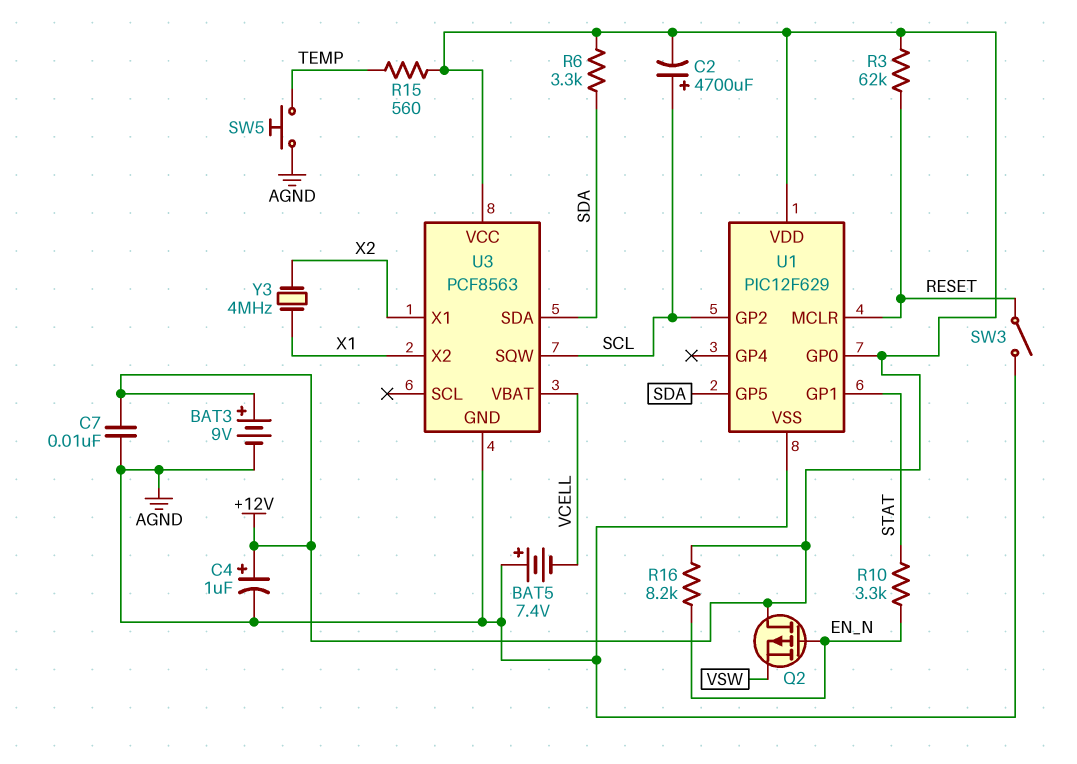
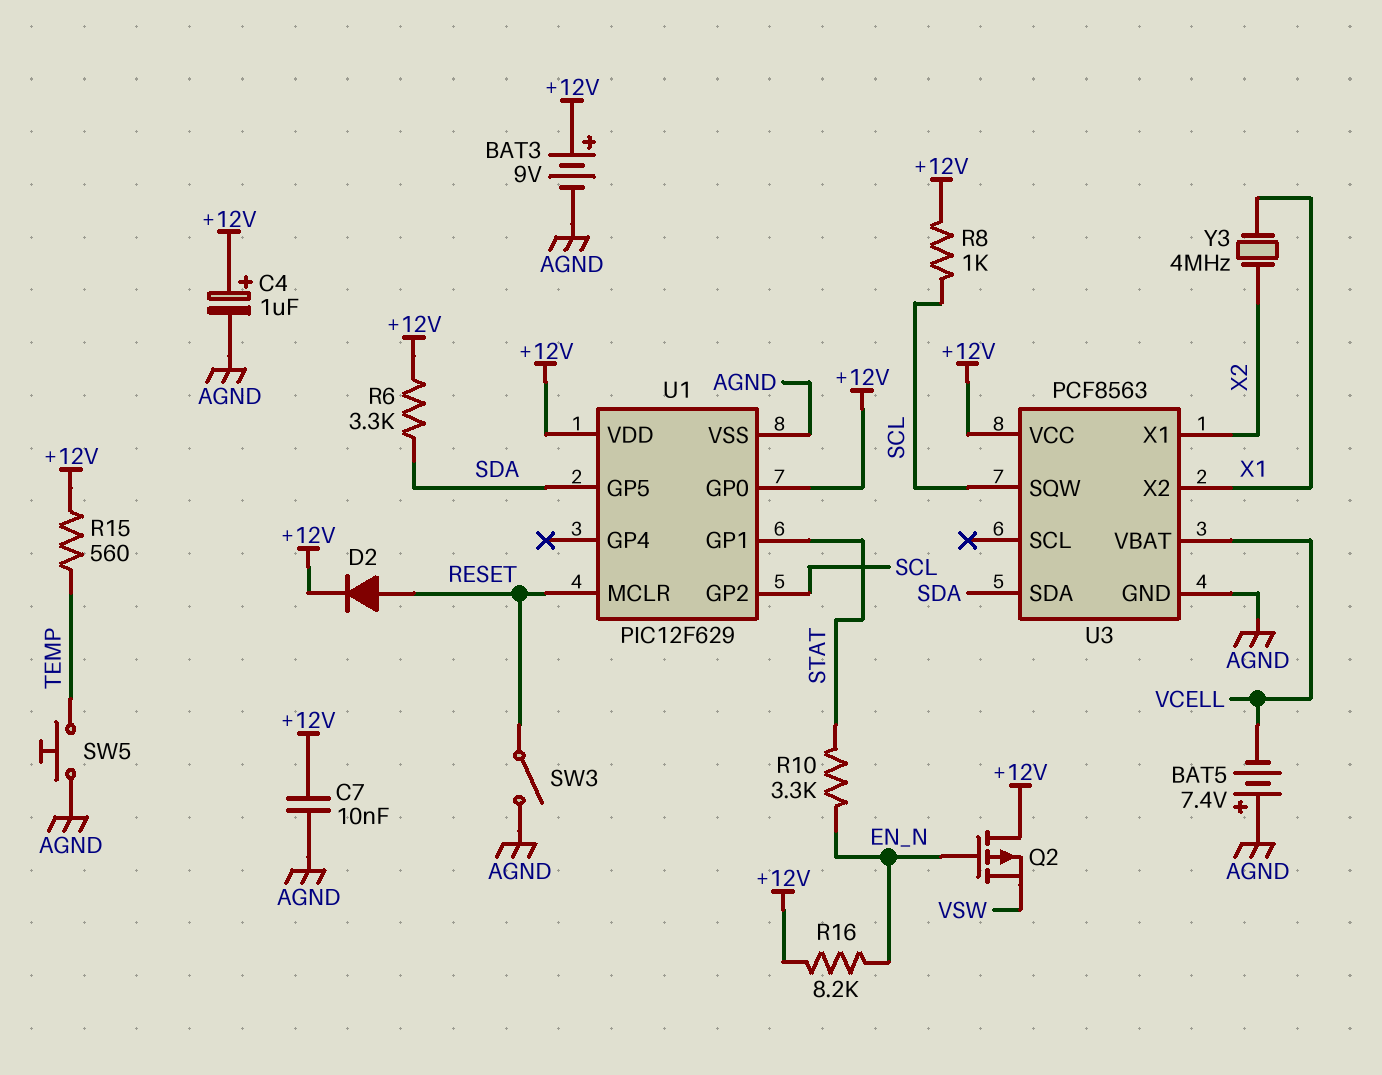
C2: 4700uF (plus SCL, minus +12V) -> none
D2: none -> diode (A RESET, K +12V)
R3: 62k (+12V, RESET) -> none
R8: none -> 1k (+12V, SCL)

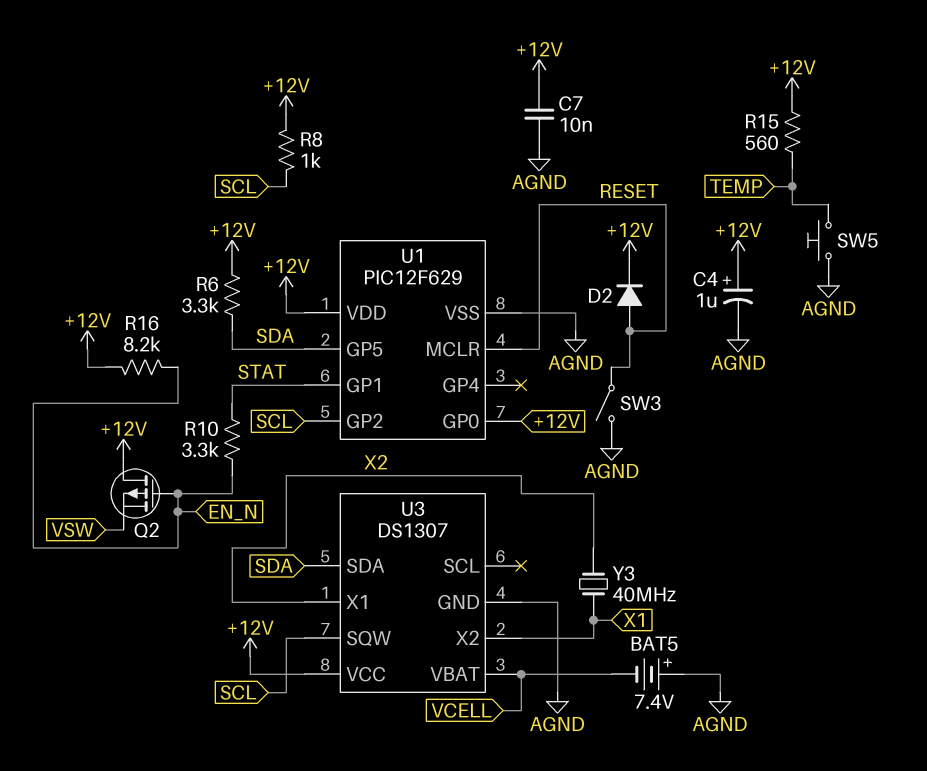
BAT3: 9V (plus +12V, minus AGND) -> none
U3: PCF8563 -> DS1307
Y3: 4MHz (X1, X2) -> 40MHz (X1, X2)

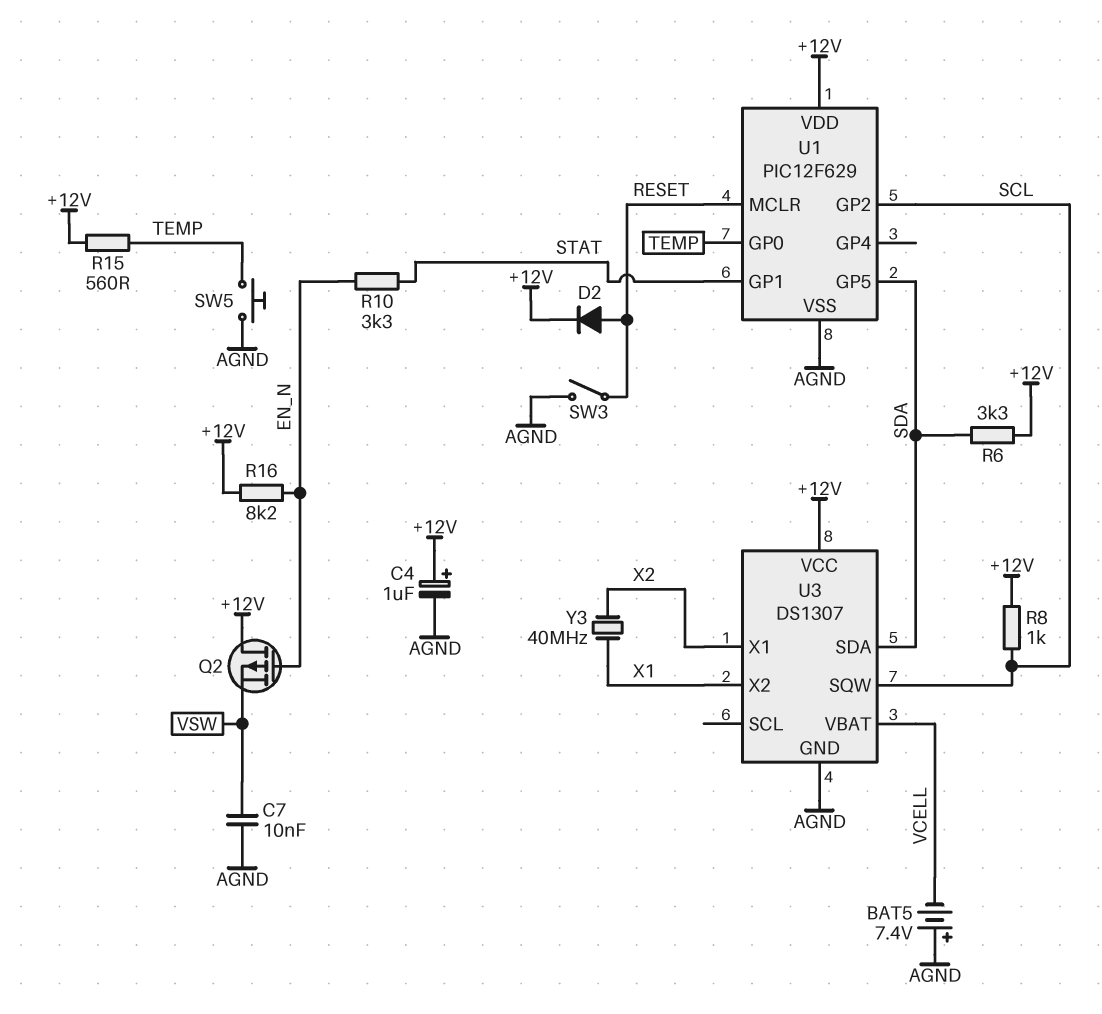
C7: 10nF (+12V, AGND) -> 10nF (AGND, VSW)
U1 pin GP0: +12V -> TEMP

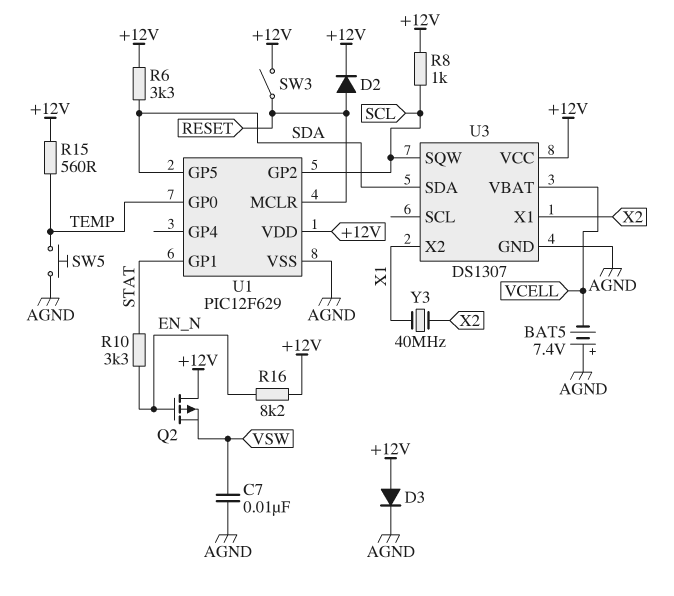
C4: 1uF (plus +12V, minus AGND) -> none
D3: none -> diode (A +12V, K AGND)
SW3: switch (AGND, RESET) -> switch (+12V, RESET)

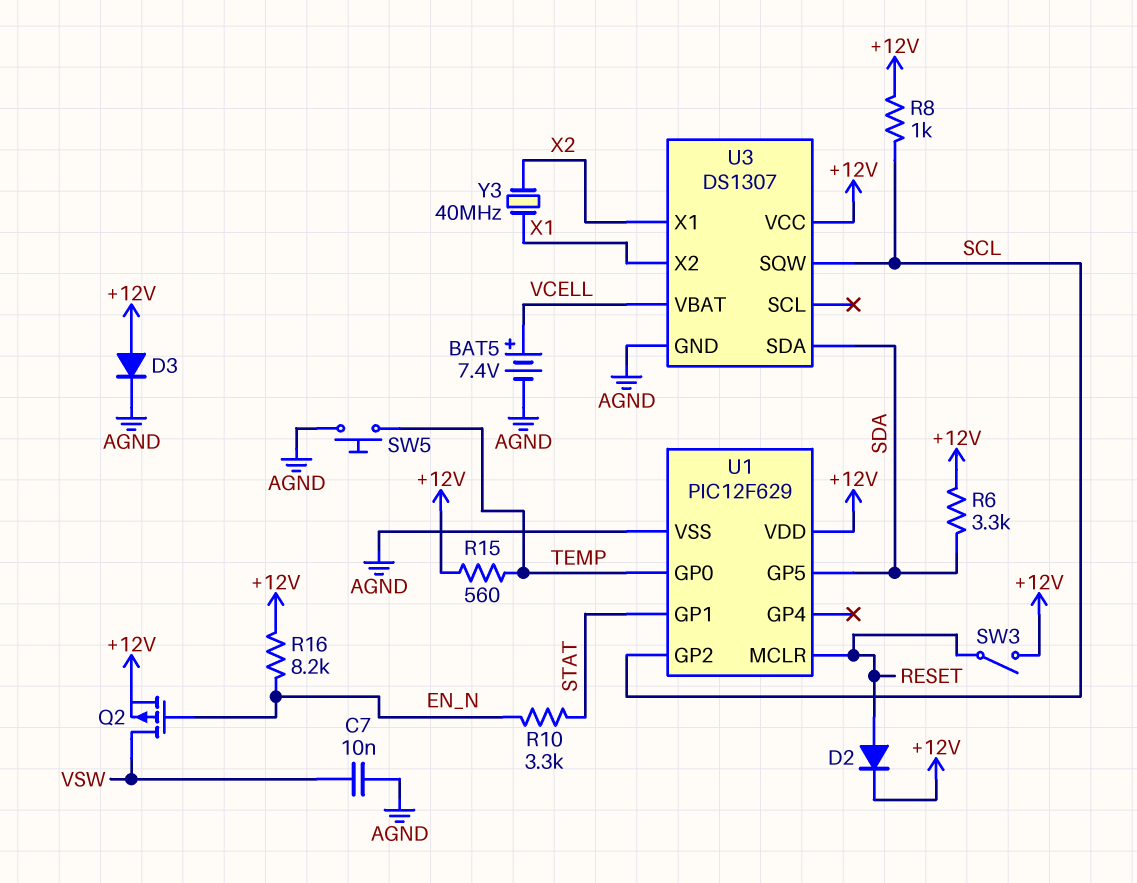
BAT5: 7.4V (plus AGND, minus VCELL) -> 7.4V (plus VCELL, minus AGND)
Q2: PMOS (G EN_N, D +12V, S VSW) -> PMOS (G EN_N, D VSW, S +12V)

